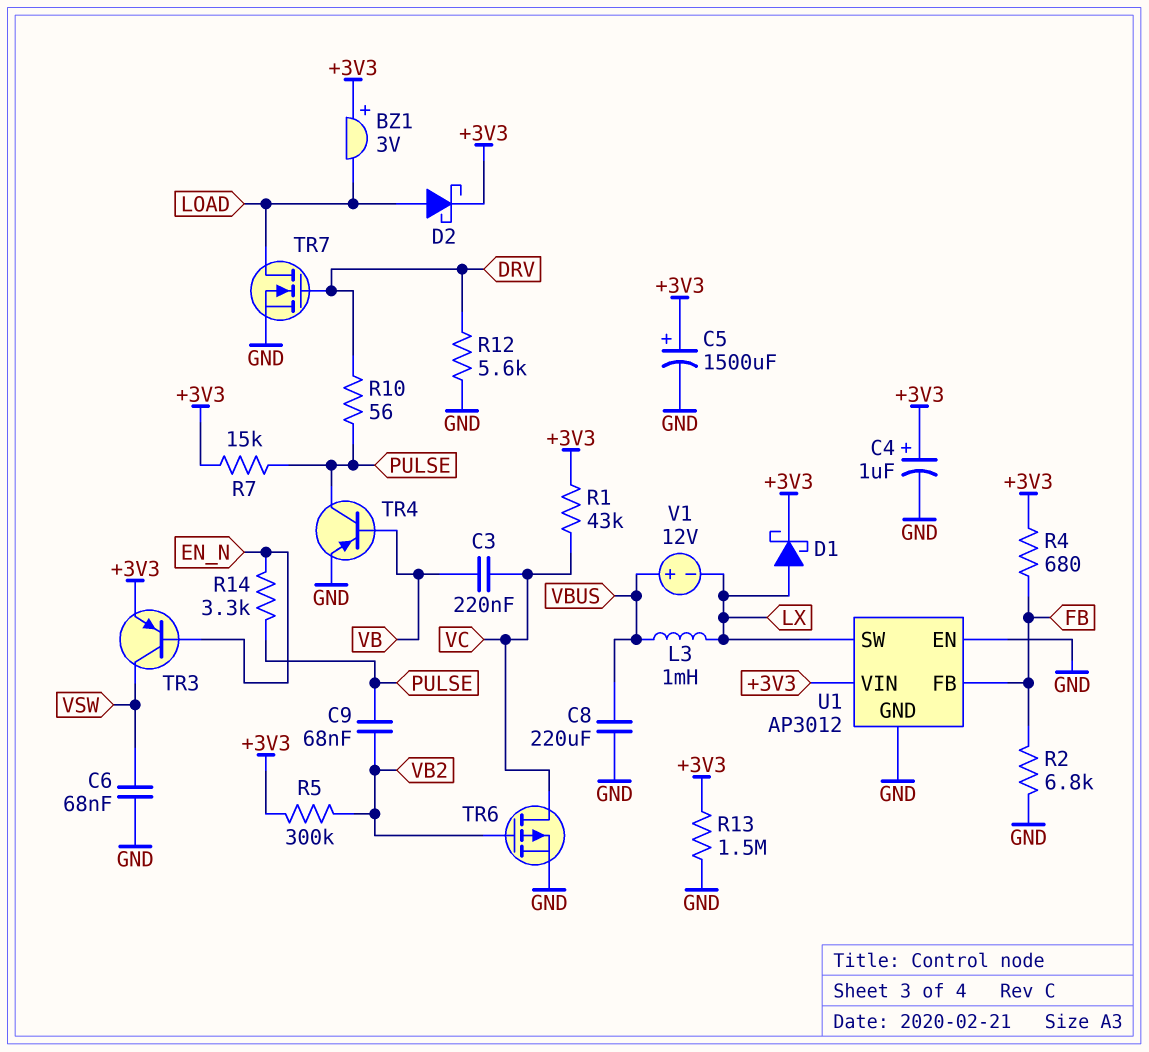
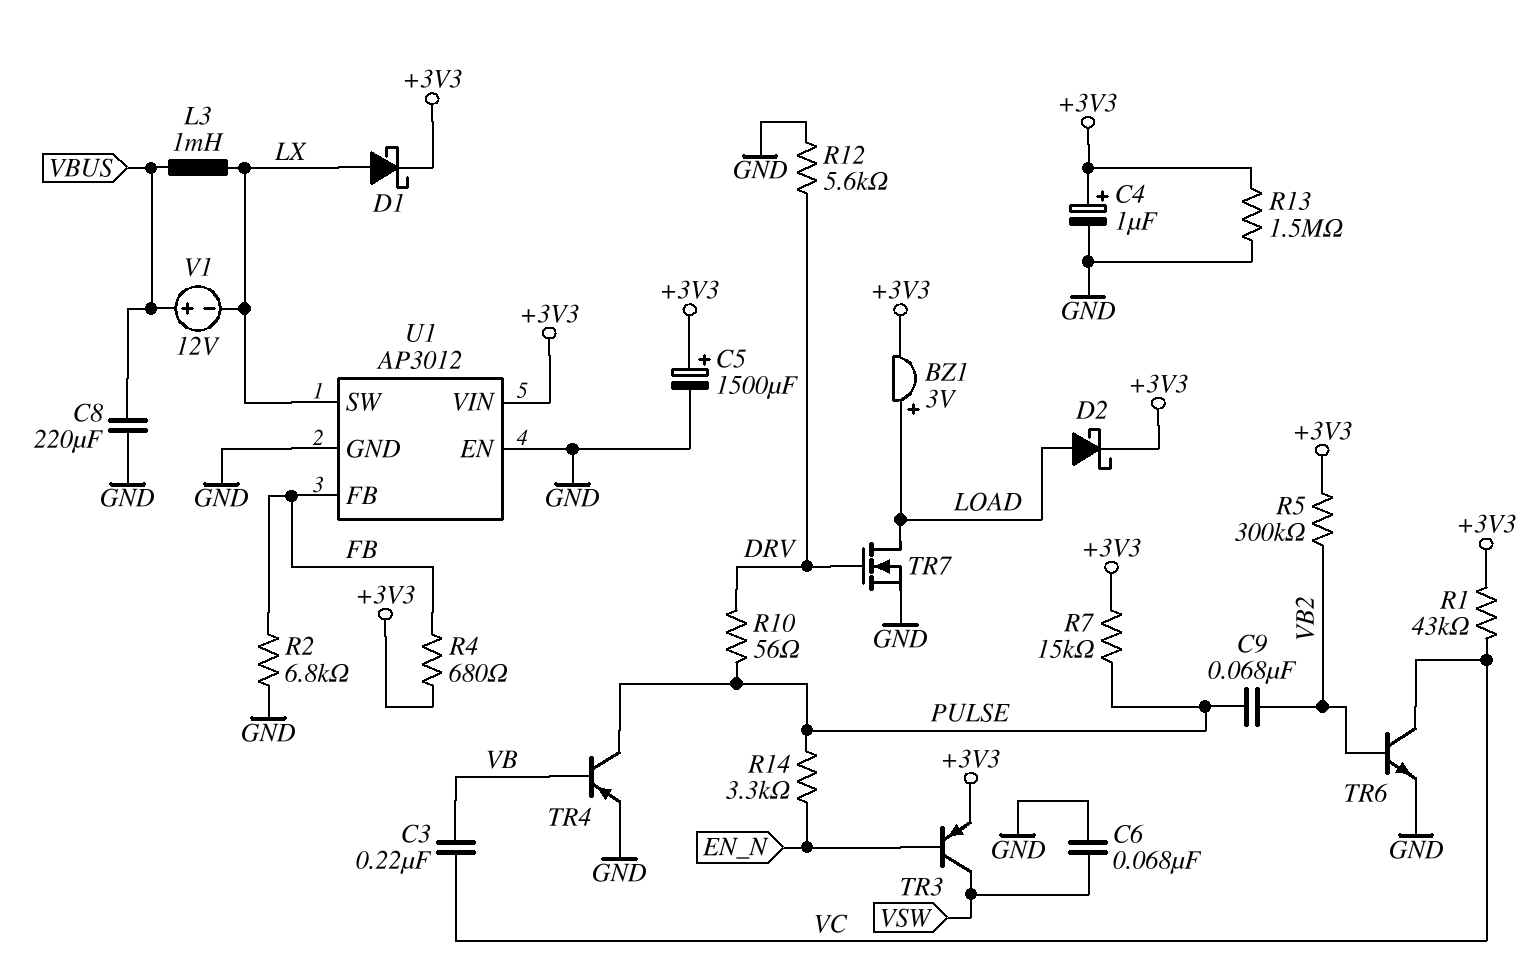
BZ1: buzzer 3V (plus +3V3, minus LOAD) -> buzzer 3V (plus LOAD, minus +3V3)
TR6: PMOS (G VB2, D VC, S GND) -> NPN (B VB2, C VC, E GND)

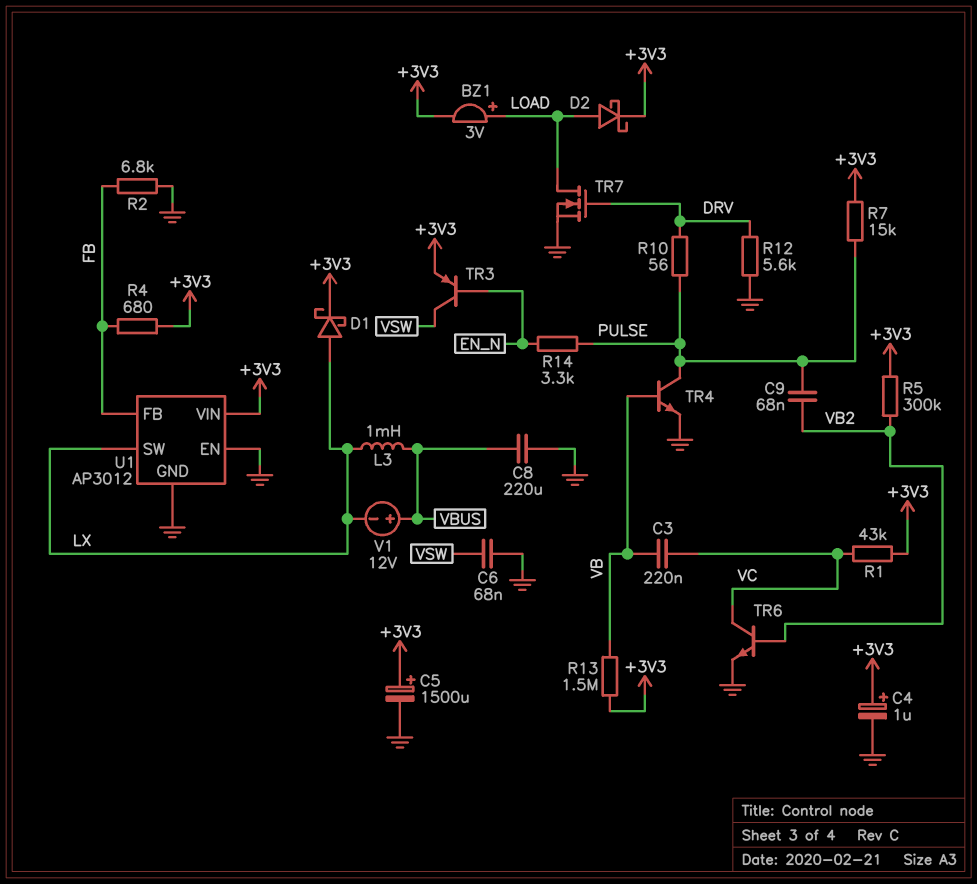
R13: 1.5M (+3V3, GND) -> 1.5M (+3V3, VB)
TR4: PNP (B VB, C PULSE, E GND) -> NPN (B VB, C PULSE, E GND)

